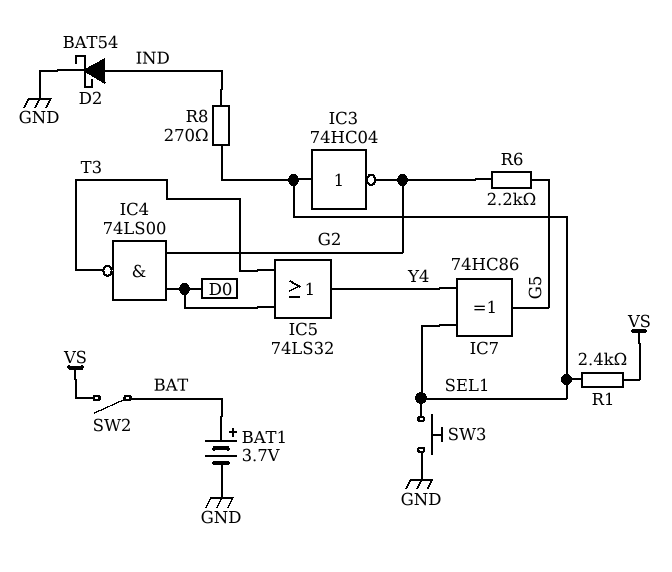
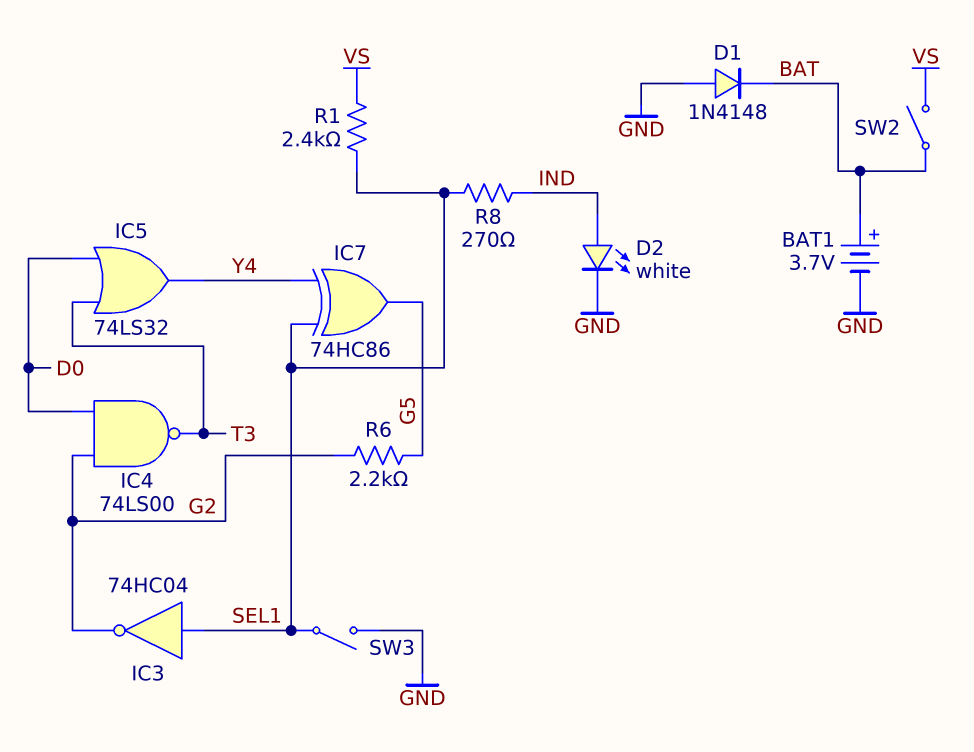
D1: none -> diode 1N4148 (A GND, K BAT)
D2: schottky BAT54 (A IND, K GND) -> LED white (A IND, K GND)
SW3: button (GND, SEL1) -> switch (GND, SEL1)

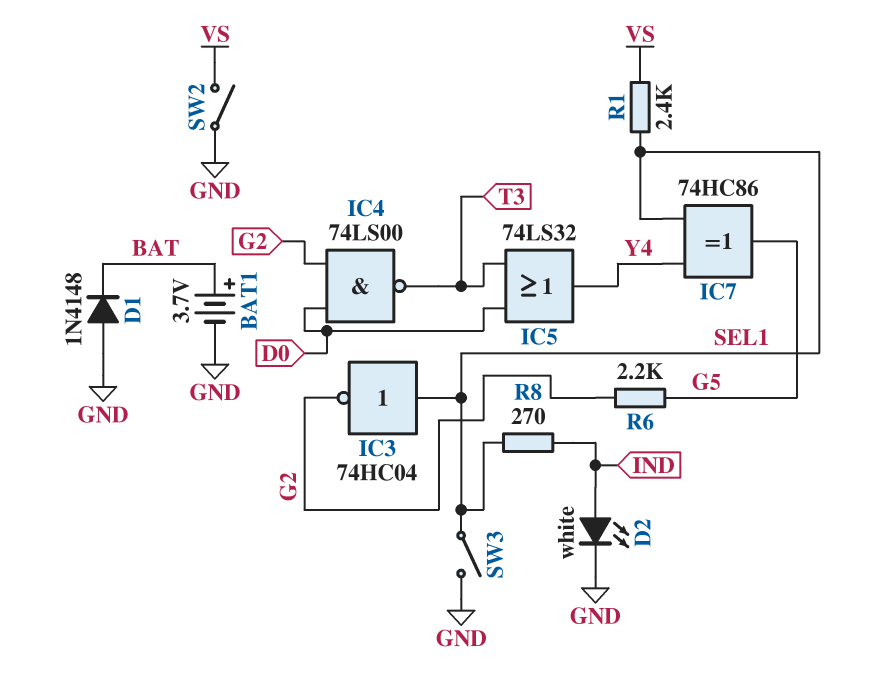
SW2: switch (BAT, VS) -> switch (GND, VS)

